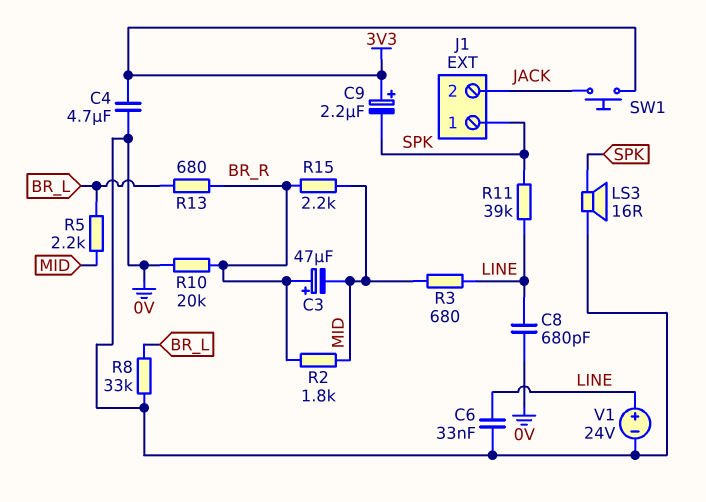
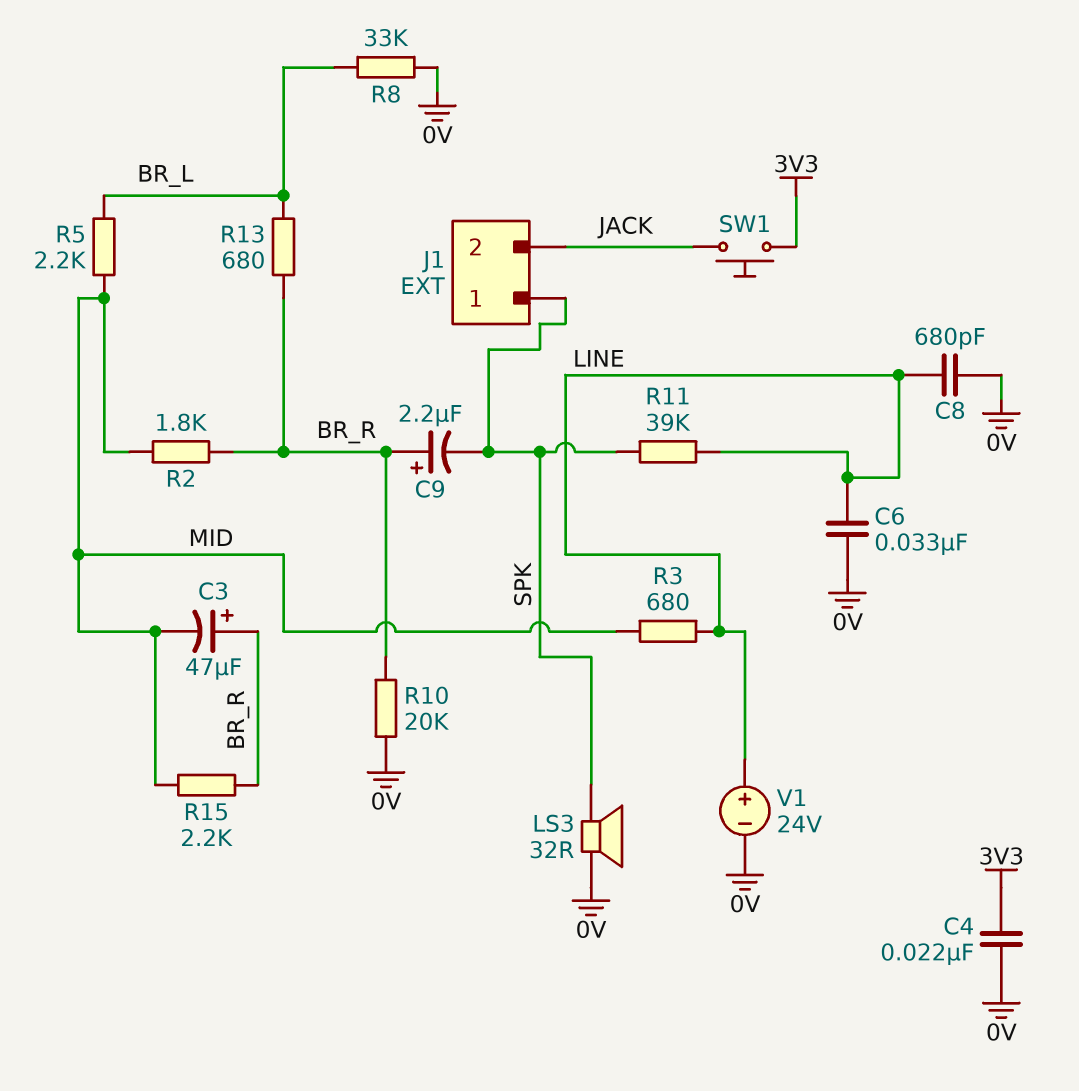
C4: 4.7uF (0V, 3V3) -> 22nF (0V, 3V3)
C9: 2.2uF (plus 3V3, minus SPK) -> 2.2uF (plus BR_R, minus SPK)
LS3: speaker 16R (0V, SPK) -> speaker 32R (0V, SPK)

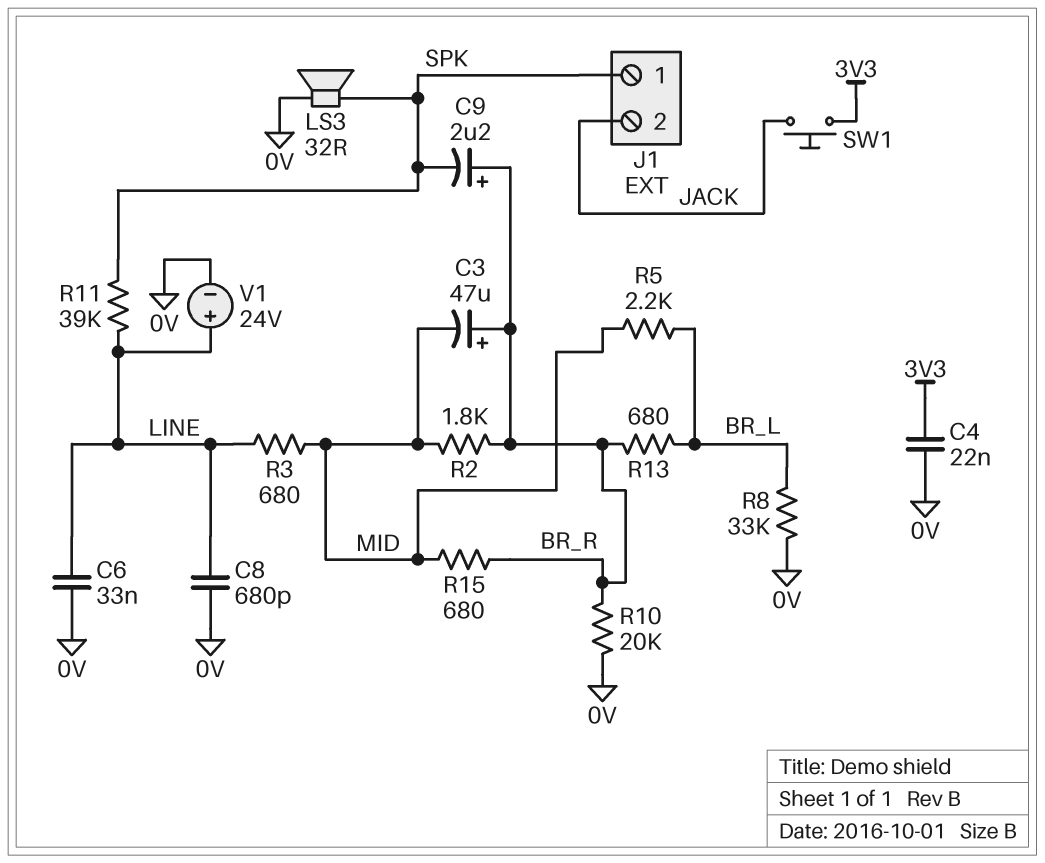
R15: 2.2k (BR_R, MID) -> 680 (BR_R, MID)

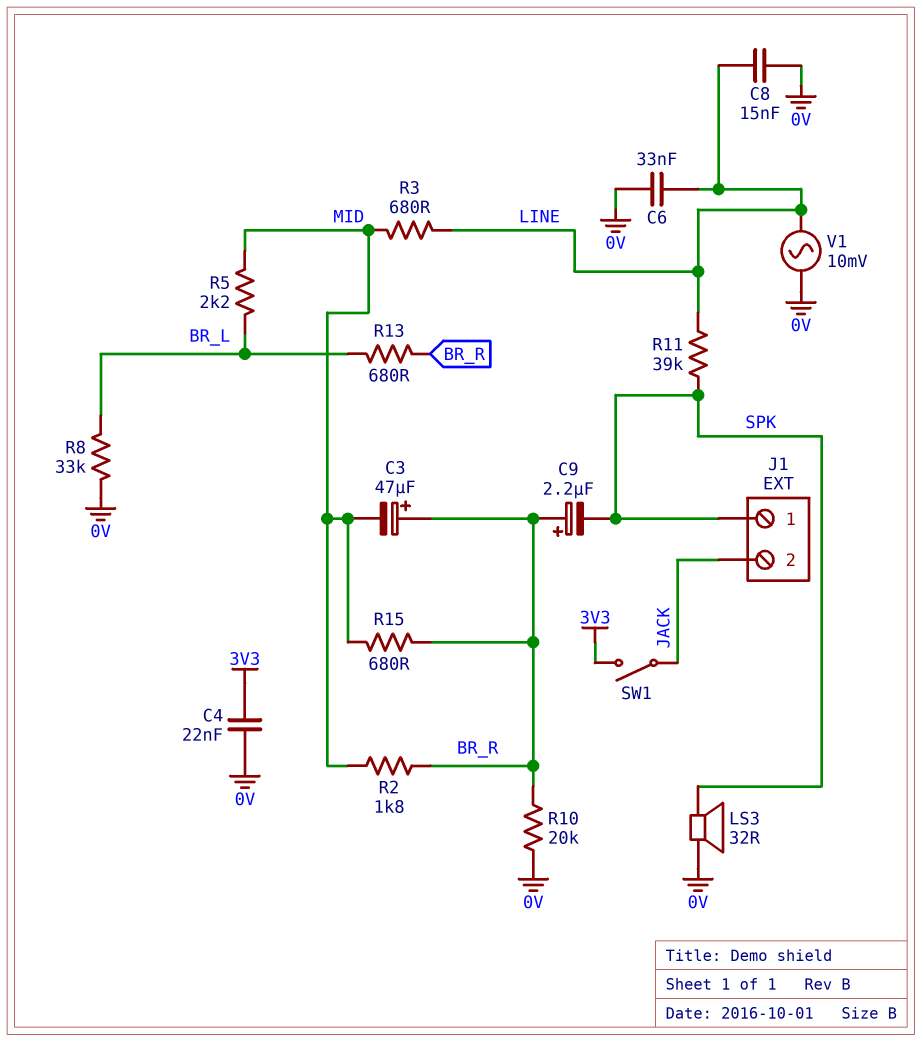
C8: 680pF (0V, LINE) -> 15nF (0V, LINE)
SW1: button (3V3, JACK) -> switch (3V3, JACK)
V1: 24V (plus LINE, minus 0V) -> AC 10mV (0V, LINE)

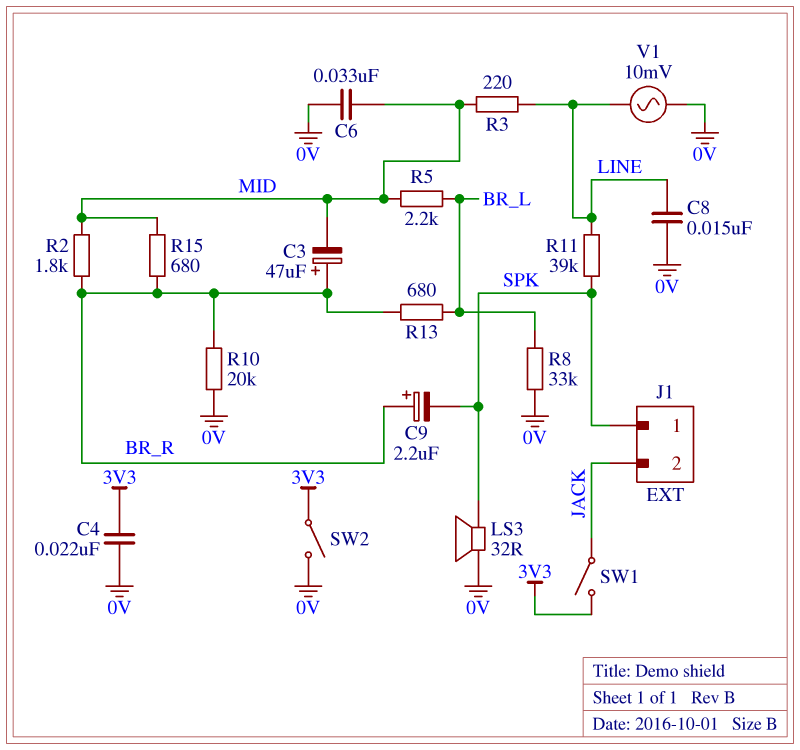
C6: 33nF (0V, LINE) -> 33nF (0V, MID)
R3: 680 (LINE, MID) -> 220 (LINE, MID)
SW2: none -> switch (0V, 3V3)

